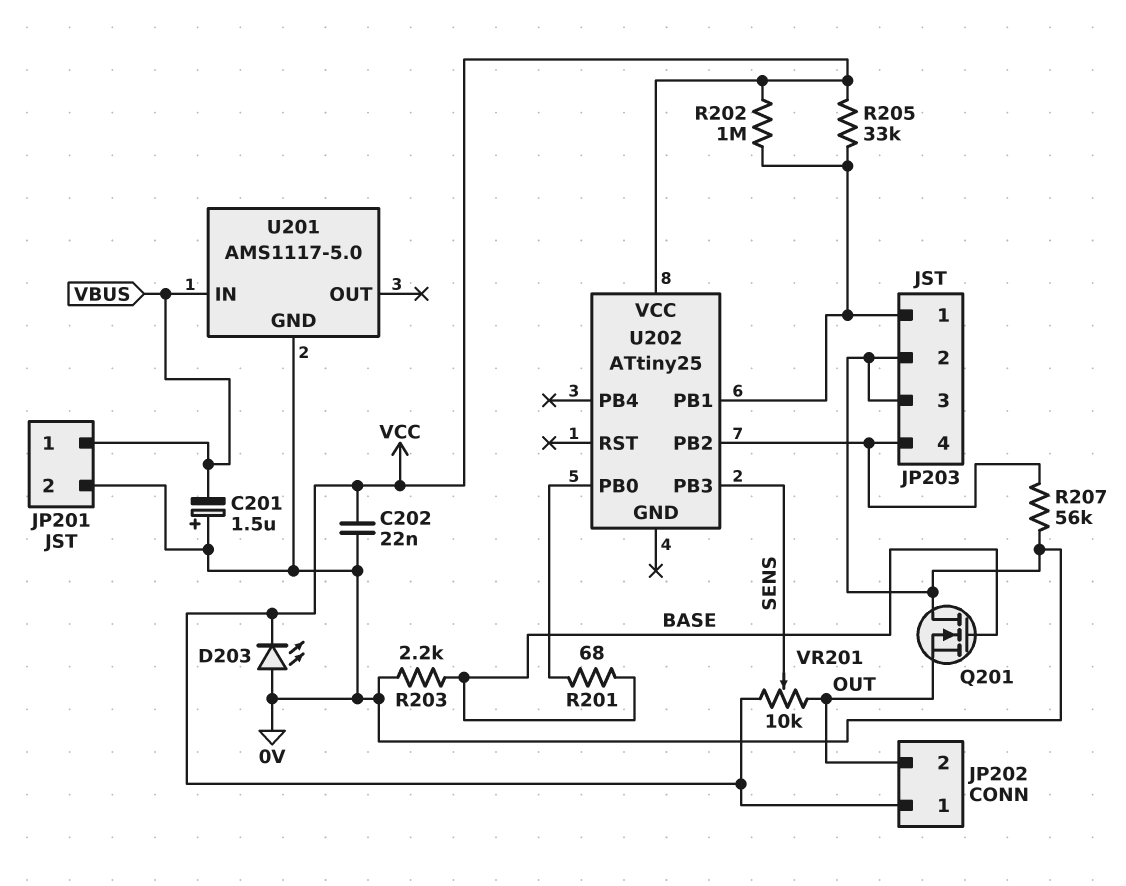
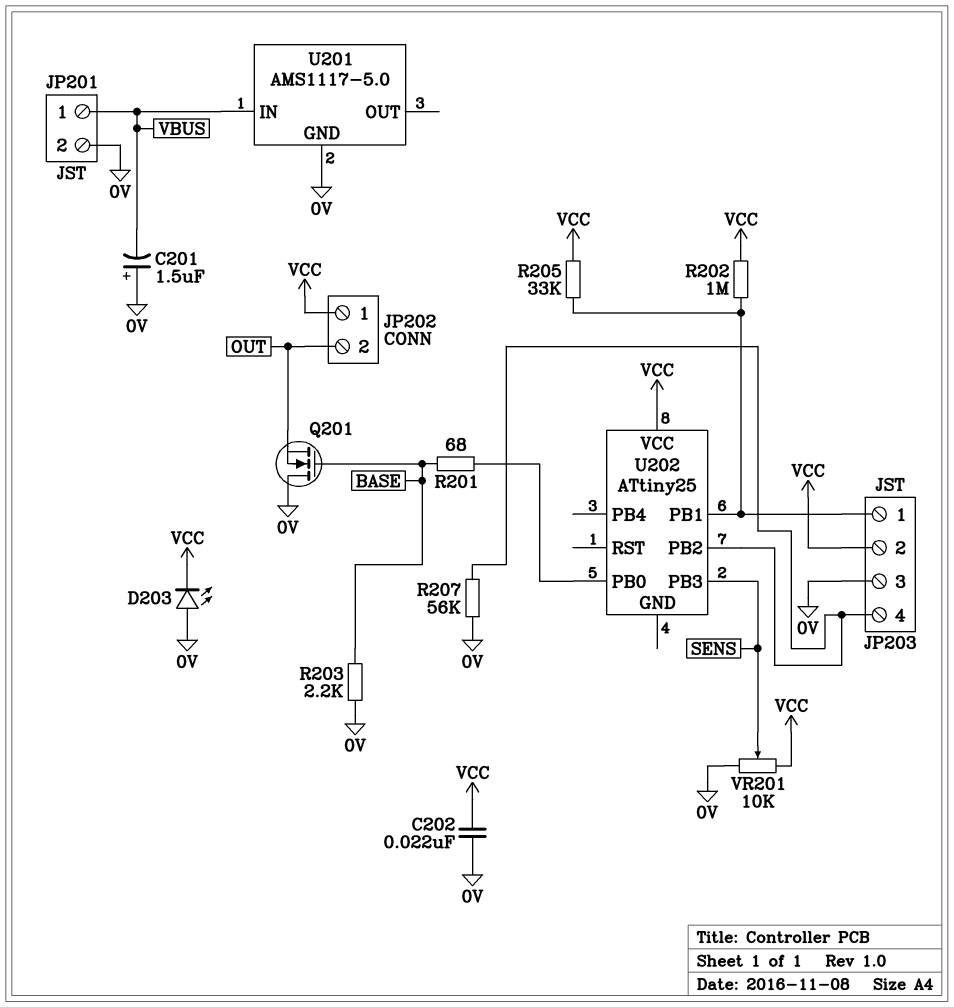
JP203 pin 2: 0V -> VCC
VR201: 10k (OUT, VCC, wiper SENS) -> 10k (0V, VCC, wiper SENS)

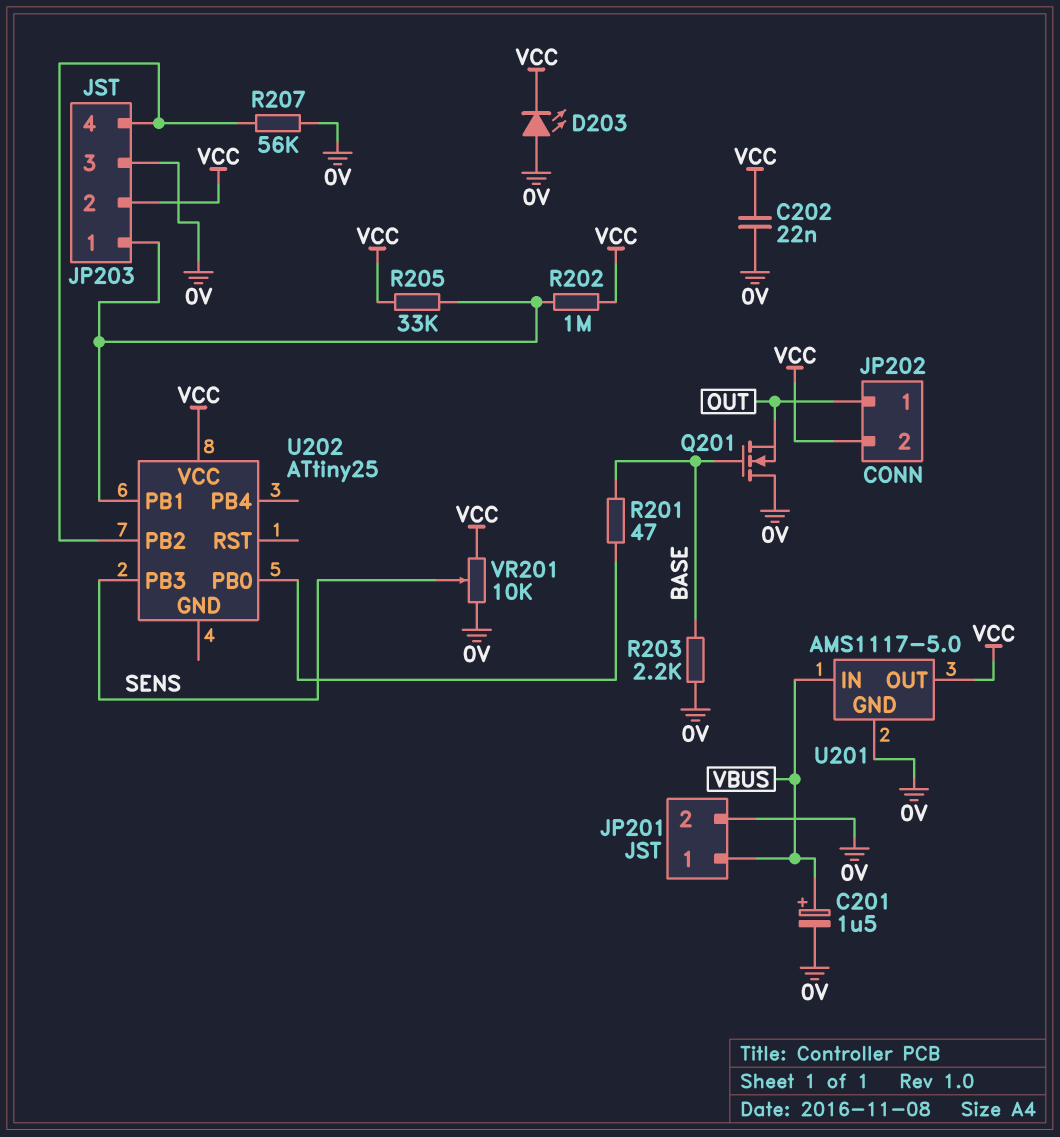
C201: 1.5uF (plus 0V, minus VBUS) -> 1.5uF (plus VBUS, minus 0V)
JP202 pin 1: VCC -> OUT
JP202 pin 2: OUT -> VCC
R201: 68 (BASE, U202/PB0) -> 47 (BASE, U202/PB0)
U201 pin OUT: none -> VCC

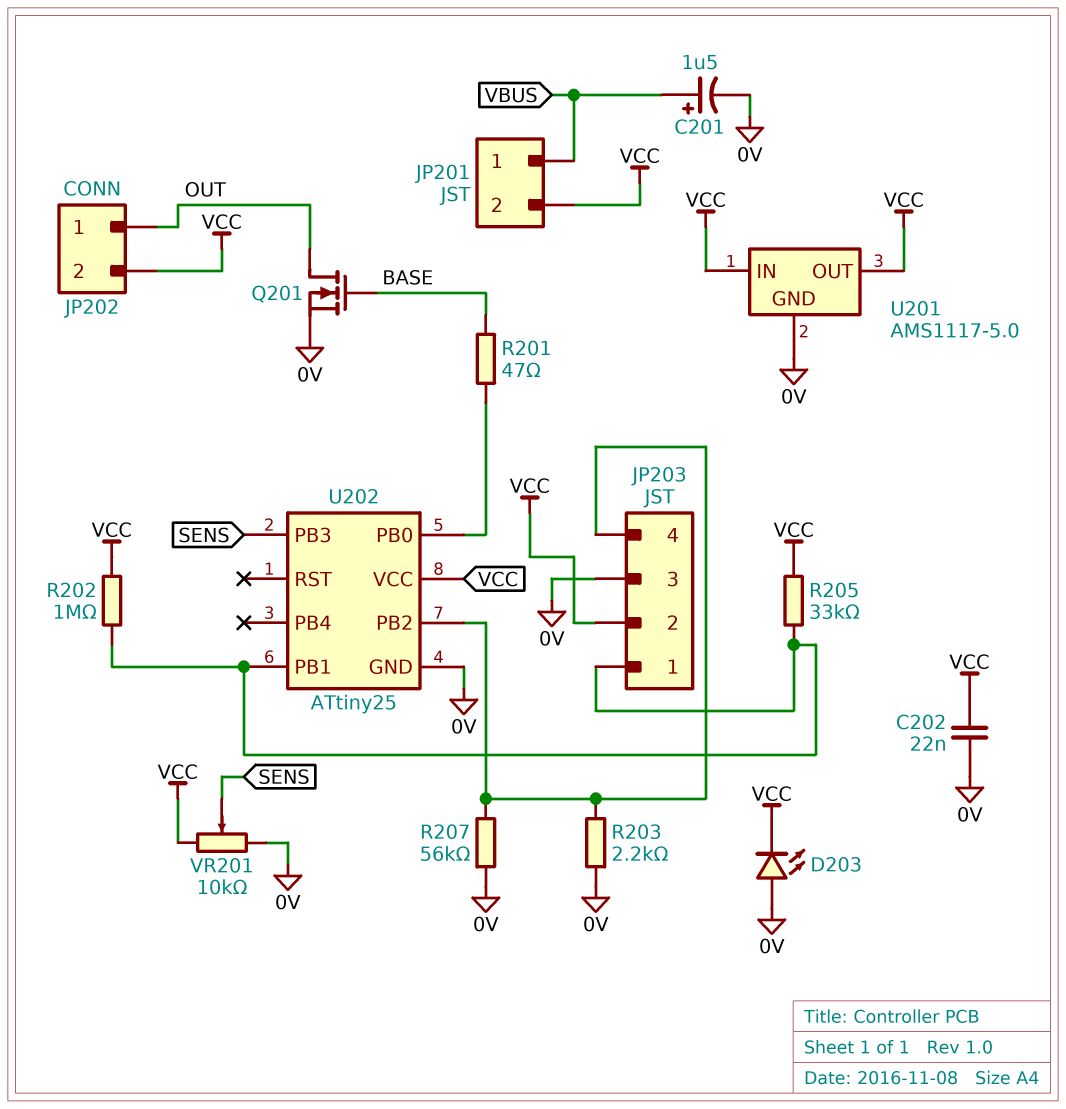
JP201 pin 2: 0V -> VCC
Q201: NMOS (G BASE, D 0V, S OUT) -> NMOS (G BASE, D OUT, S 0V)
R203: 2.2k (0V, BASE) -> 2.2k (0V, JP203/4)
U201 pin IN: VBUS -> VCC
U202 pin GND: none -> 0V

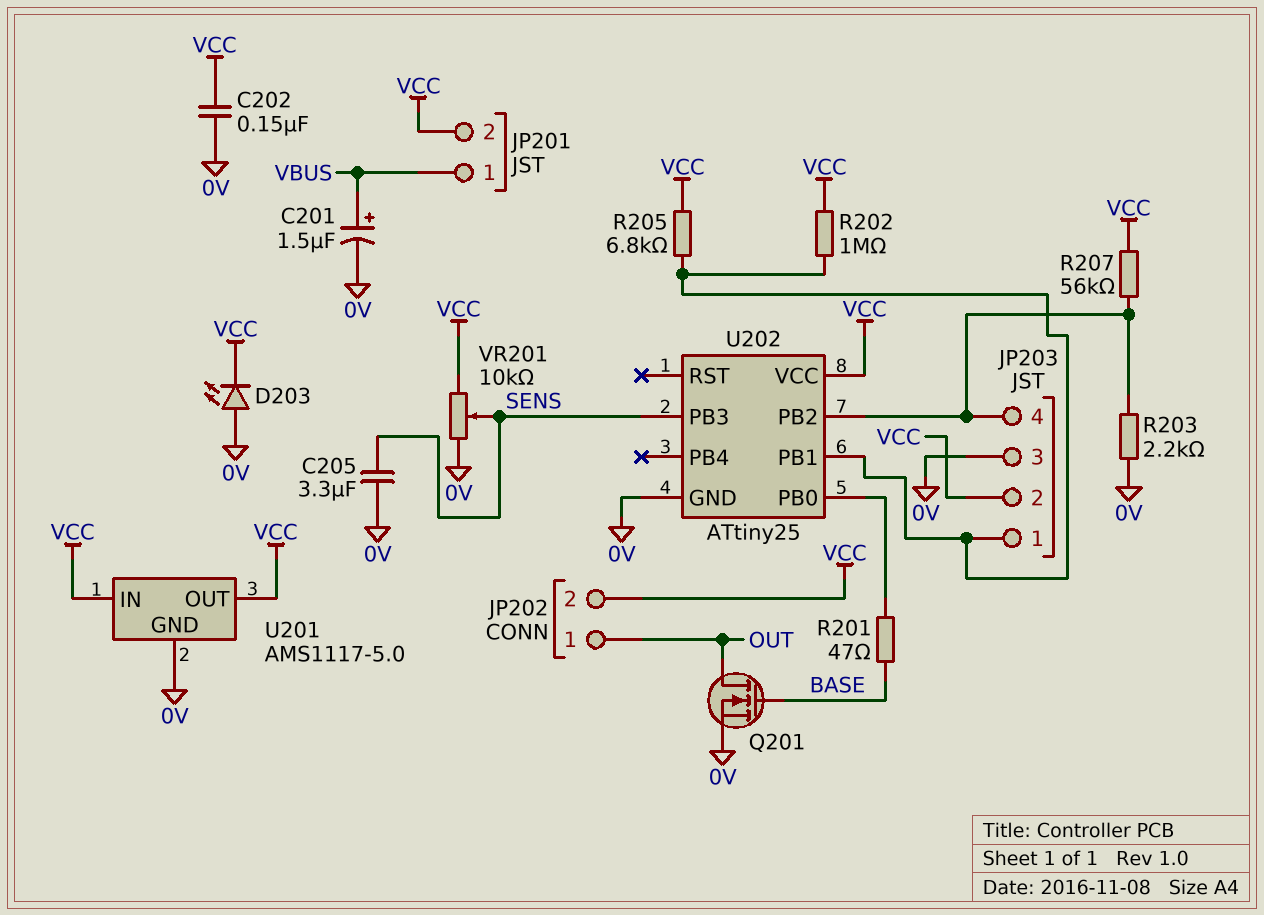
C202: 22nF (0V, VCC) -> 150nF (0V, VCC)
C205: none -> 3.3uF (0V, SENS)
R205: 33k (JP203/1, VCC) -> 6.8k (JP203/1, VCC)
R207: 56k (0V, JP203/4) -> 56k (JP203/4, VCC)

